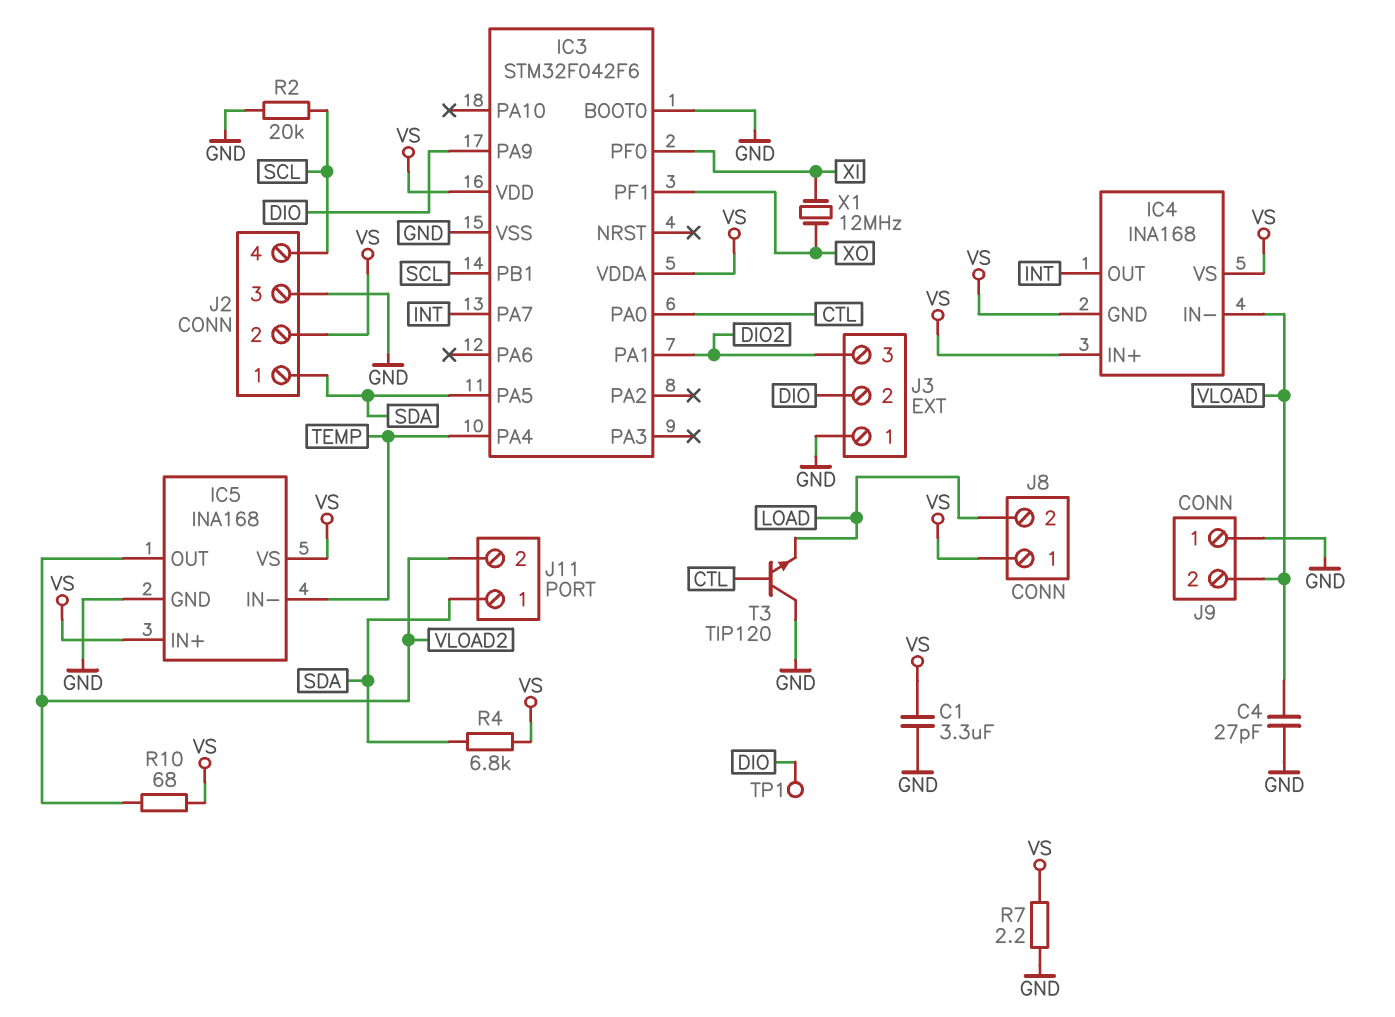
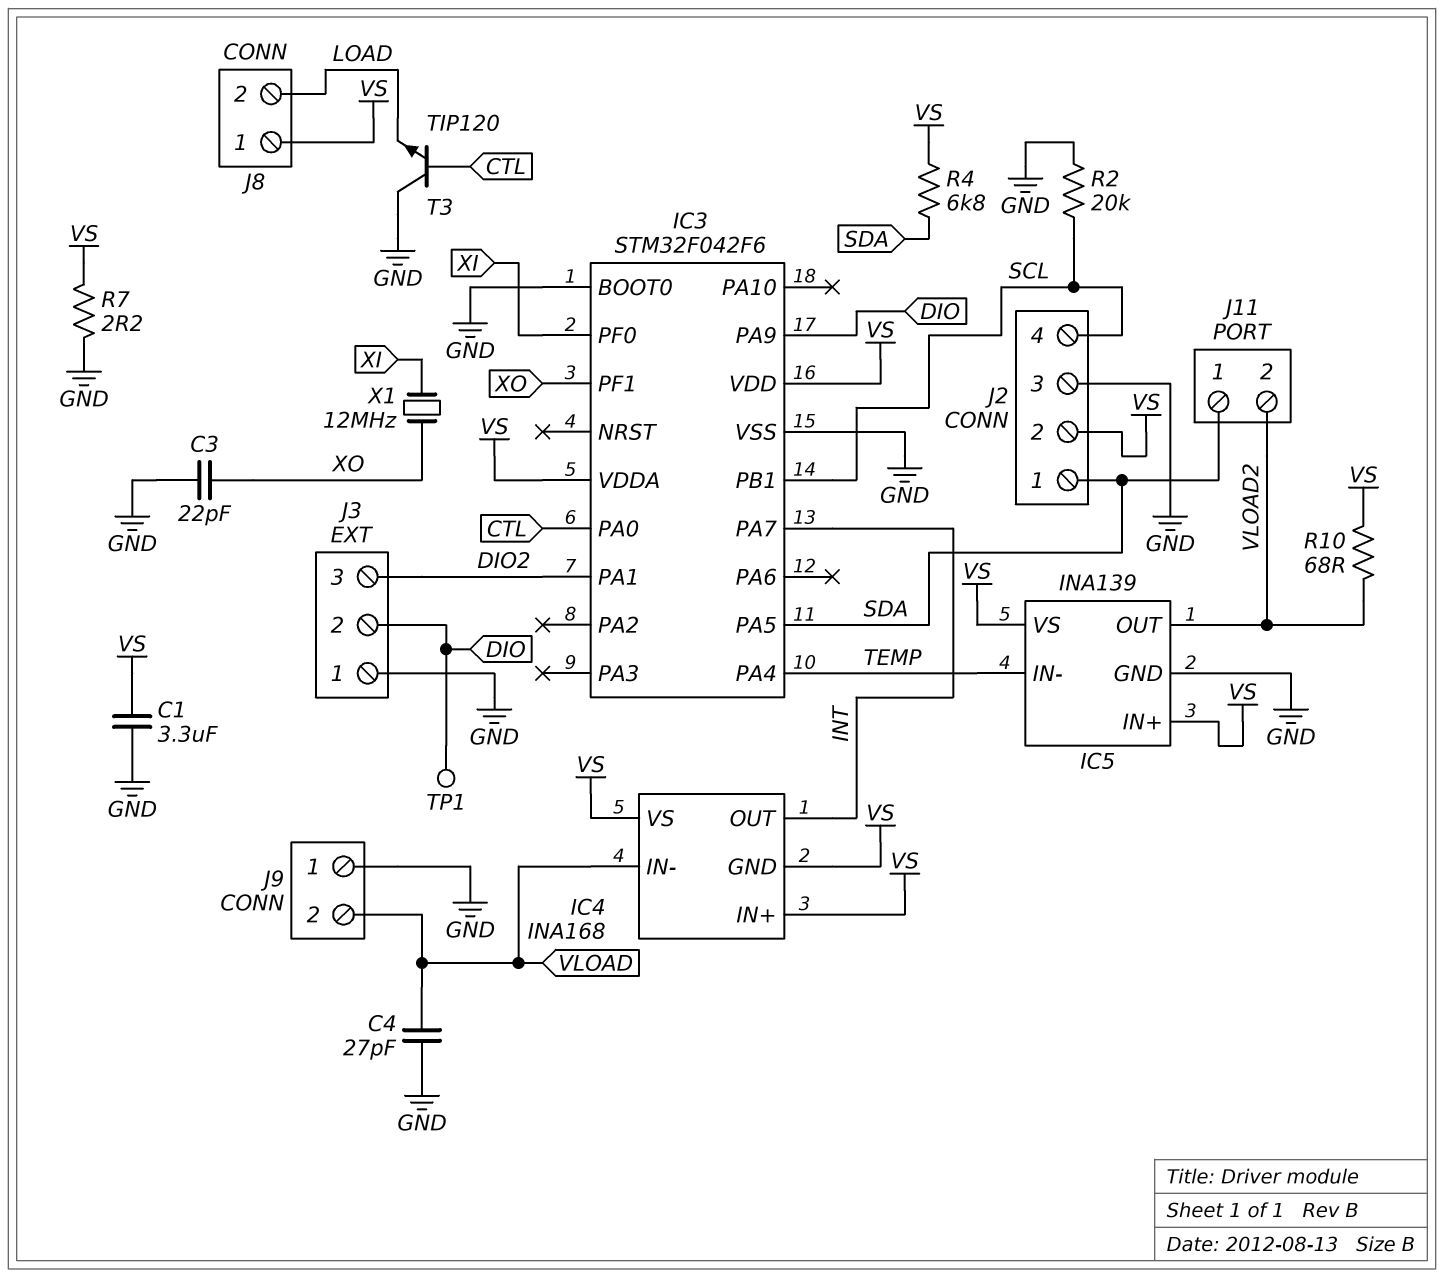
C3: none -> 22pF (GND, XO)
IC5: INA168 -> INA139

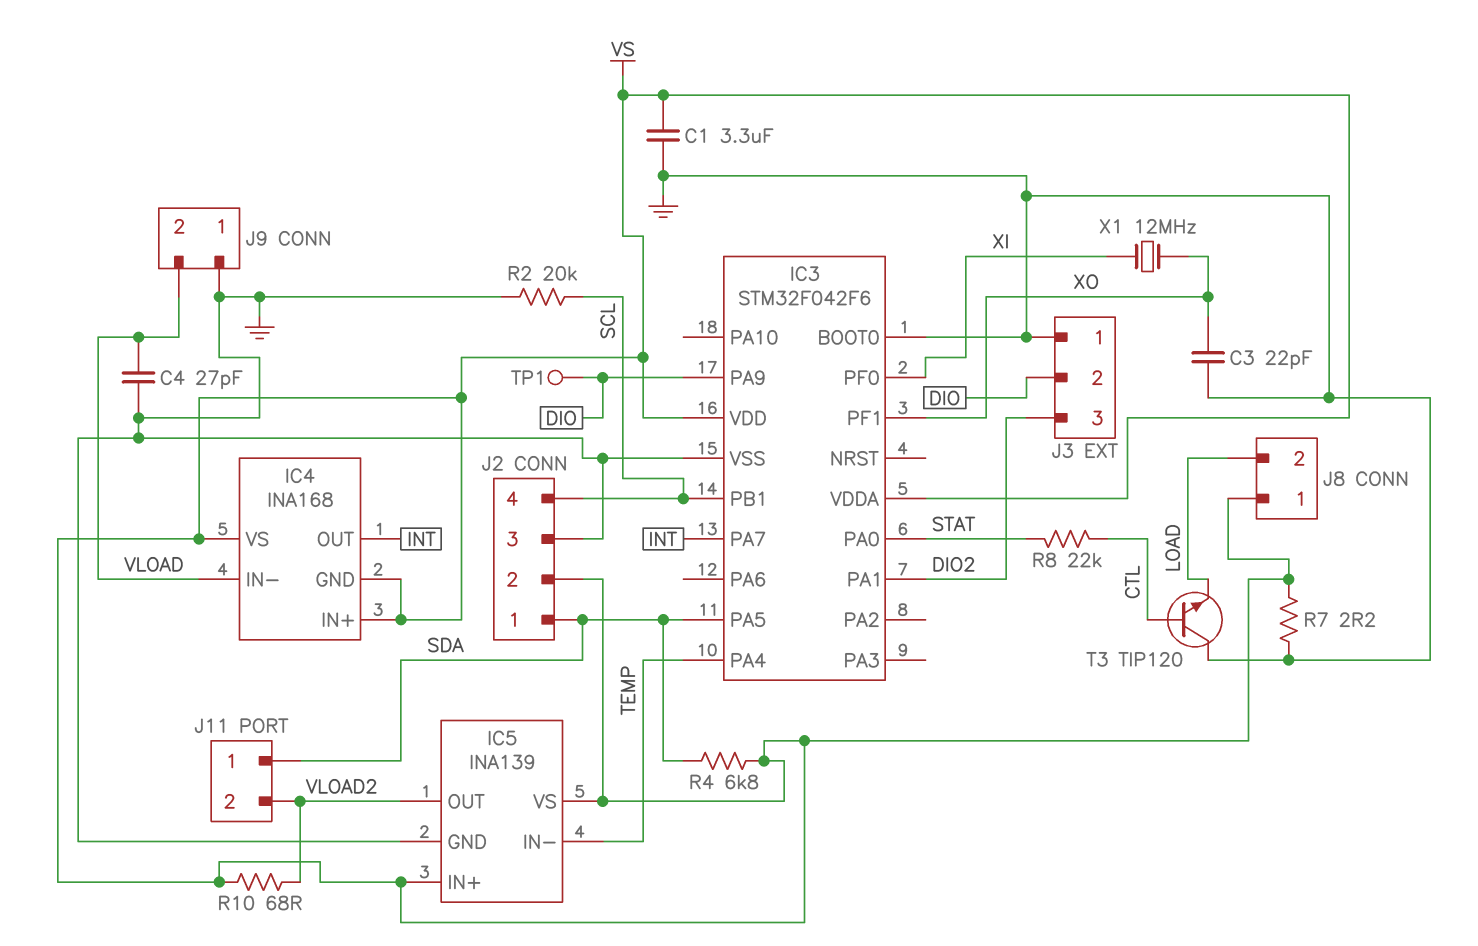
IC3 pin PA0: CTL -> STAT
R8: none -> 22k (CTL, STAT)

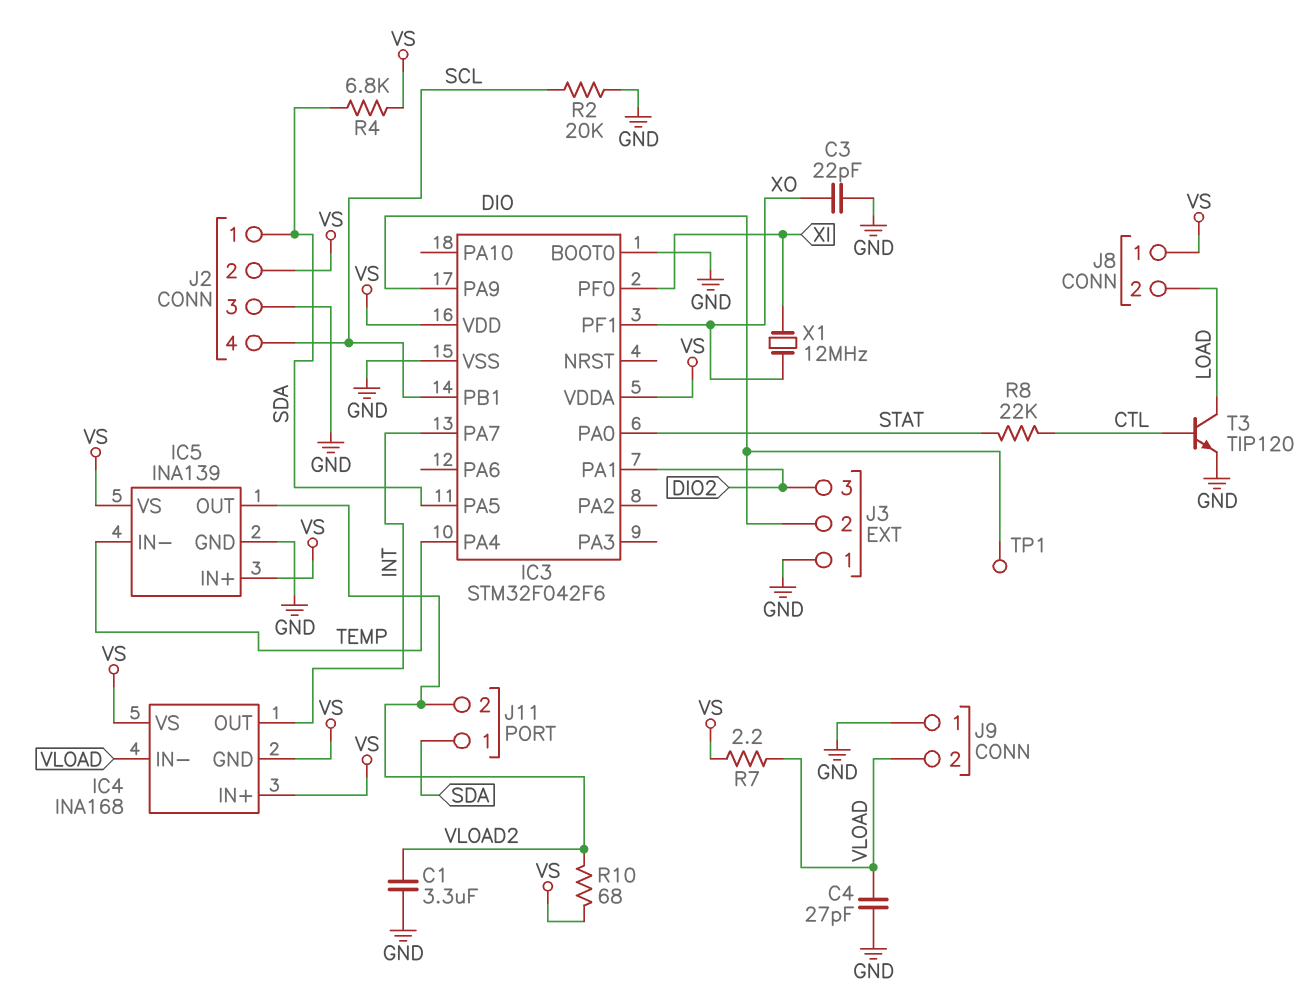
C1: 3.3uF (GND, VS) -> 3.3uF (GND, VLOAD2)
R7: 2.2 (GND, VS) -> 2.2 (VLOAD, VS)
T3: NPN TIP120 (B CTL, C GND, E LOAD) -> NPN TIP120 (B CTL, C LOAD, E GND)

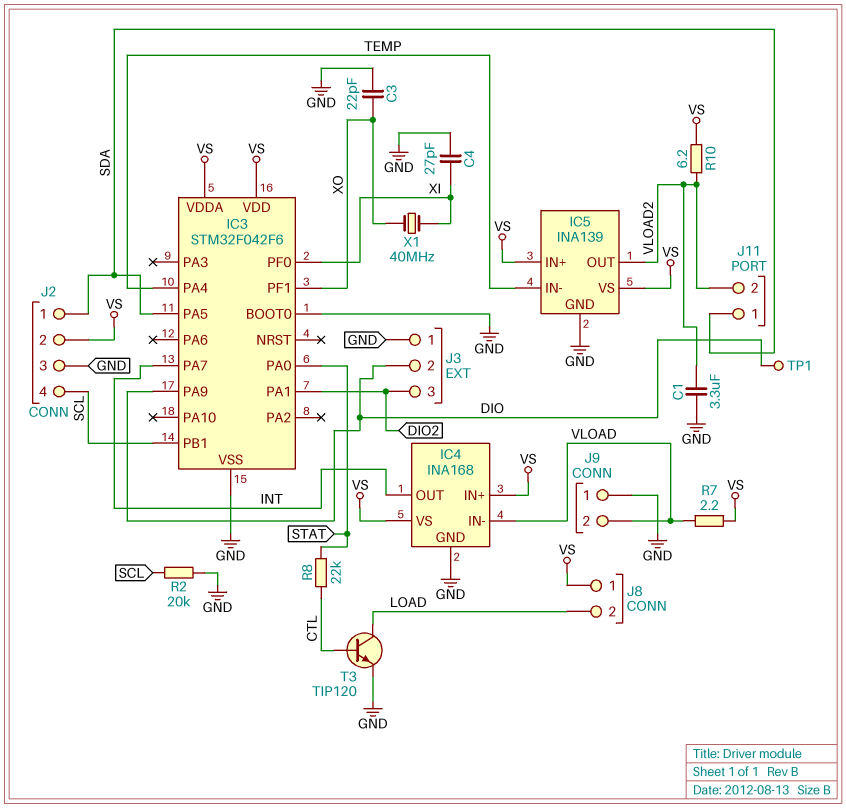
C4: 27pF (GND, VLOAD) -> 27pF (GND, XI)
IC4 pin GND: VS -> GND
R4: 6.8k (SDA, VS) -> none
R10: 68 (VLOAD2, VS) -> 6.2 (VLOAD2, VS)
X1: 12MHz (XI, XO) -> 40MHz (XI, XO)

